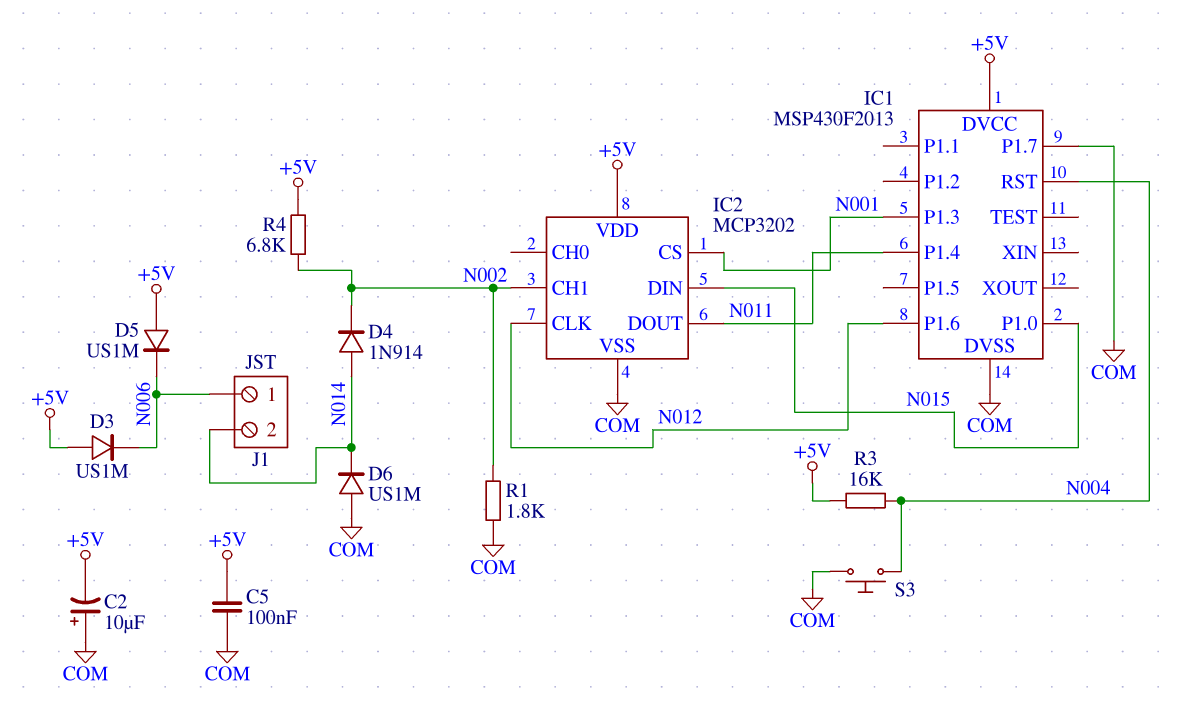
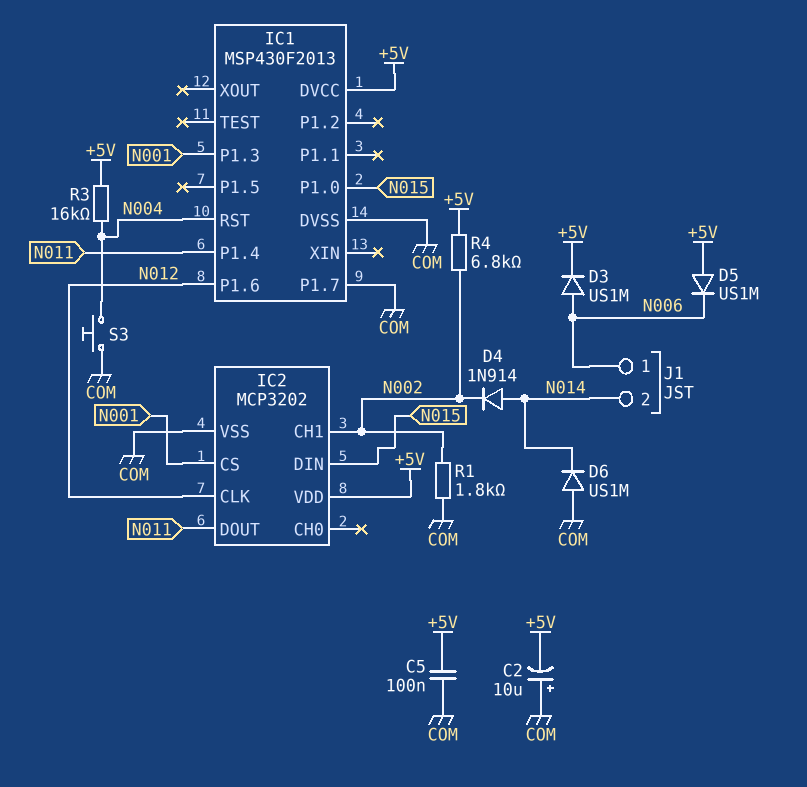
D3: diode US1M (A +5V, K N006) -> diode US1M (A N006, K +5V)

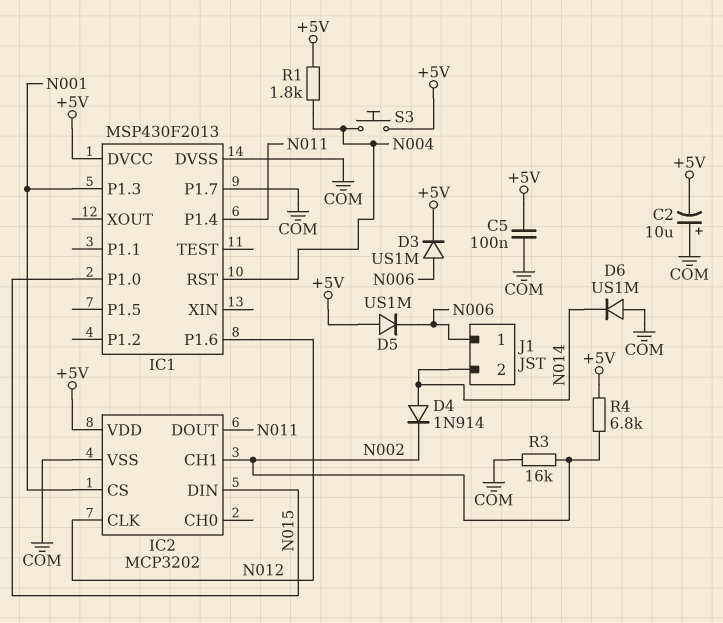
R1: 1.8k (COM, N002) -> 1.8k (+5V, N004)
R3: 16k (+5V, N004) -> 16k (COM, N002)
S3: button (COM, N004) -> button (+5V, N004)

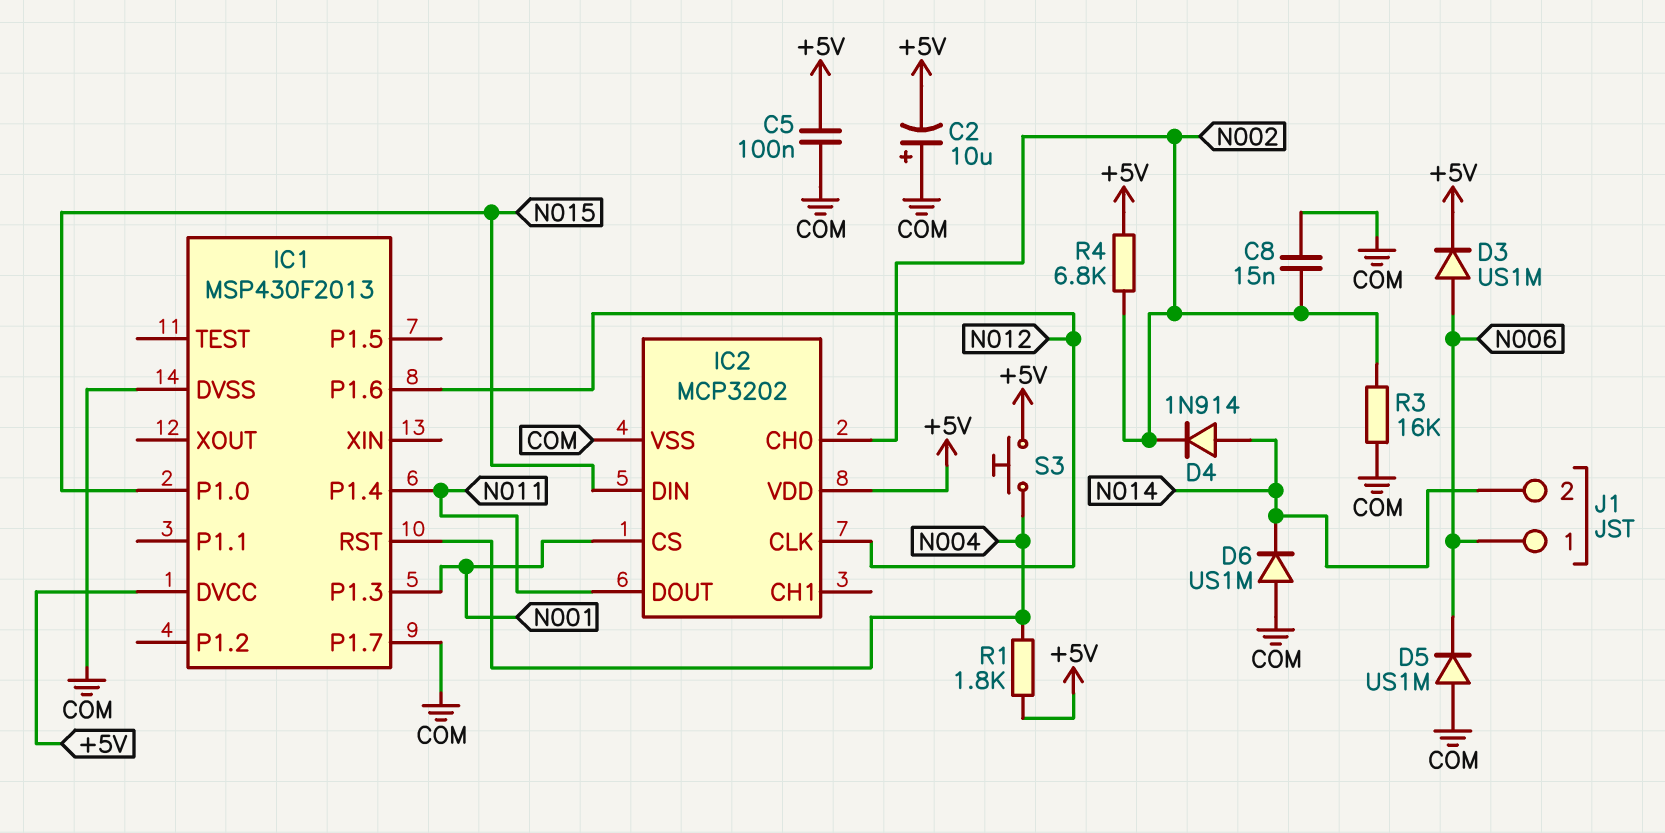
C8: none -> 15nF (COM, N002)
D5: diode US1M (A +5V, K N006) -> diode US1M (A COM, K N006)
IC2 pin CH0: none -> N002
IC2 pin CH1: N002 -> none

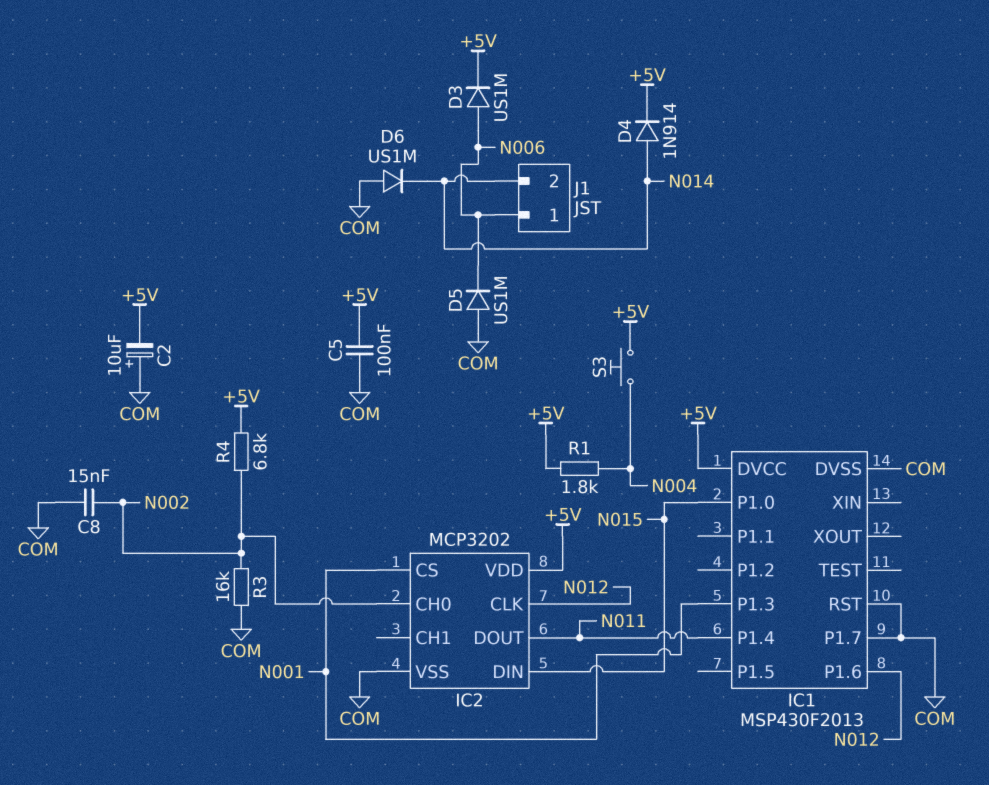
D4: diode 1N914 (A N014, K N002) -> diode 1N914 (A N014, K +5V)
IC1 pin RST: N004 -> COM

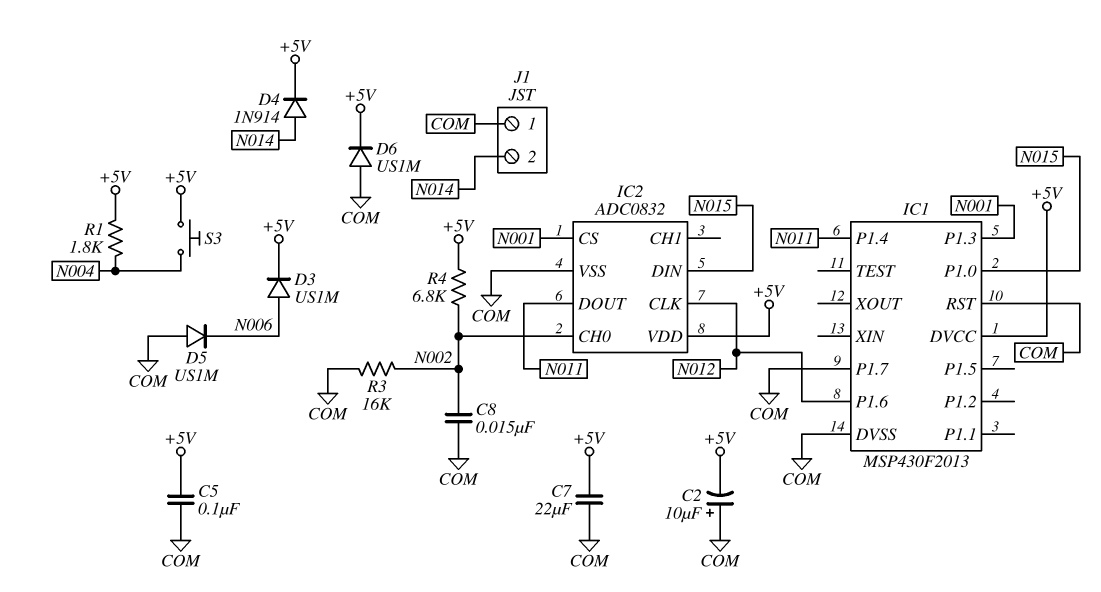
C7: none -> 22uF (+5V, COM)
D6: diode US1M (A COM, K N014) -> diode US1M (A COM, K +5V)
IC2: MCP3202 -> ADC0832
J1 pin 1: N006 -> COM

